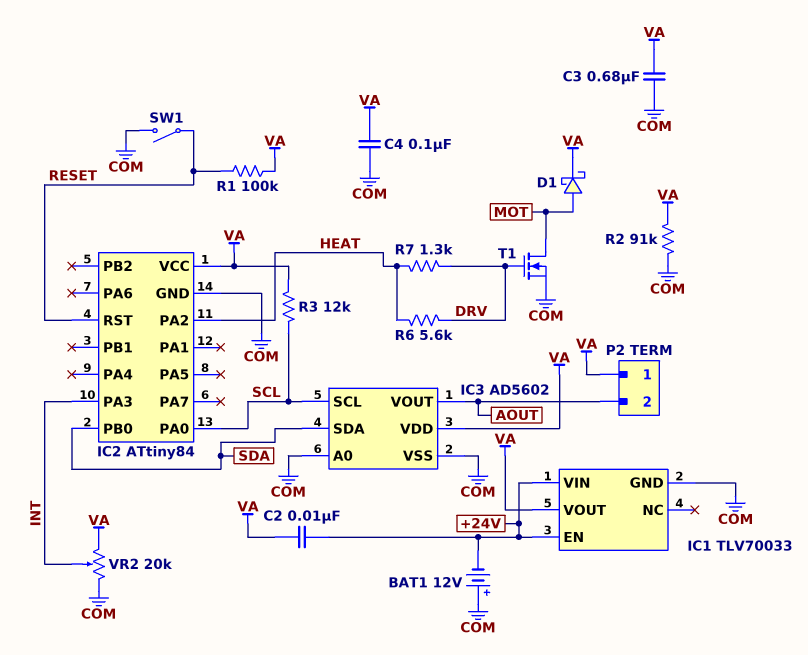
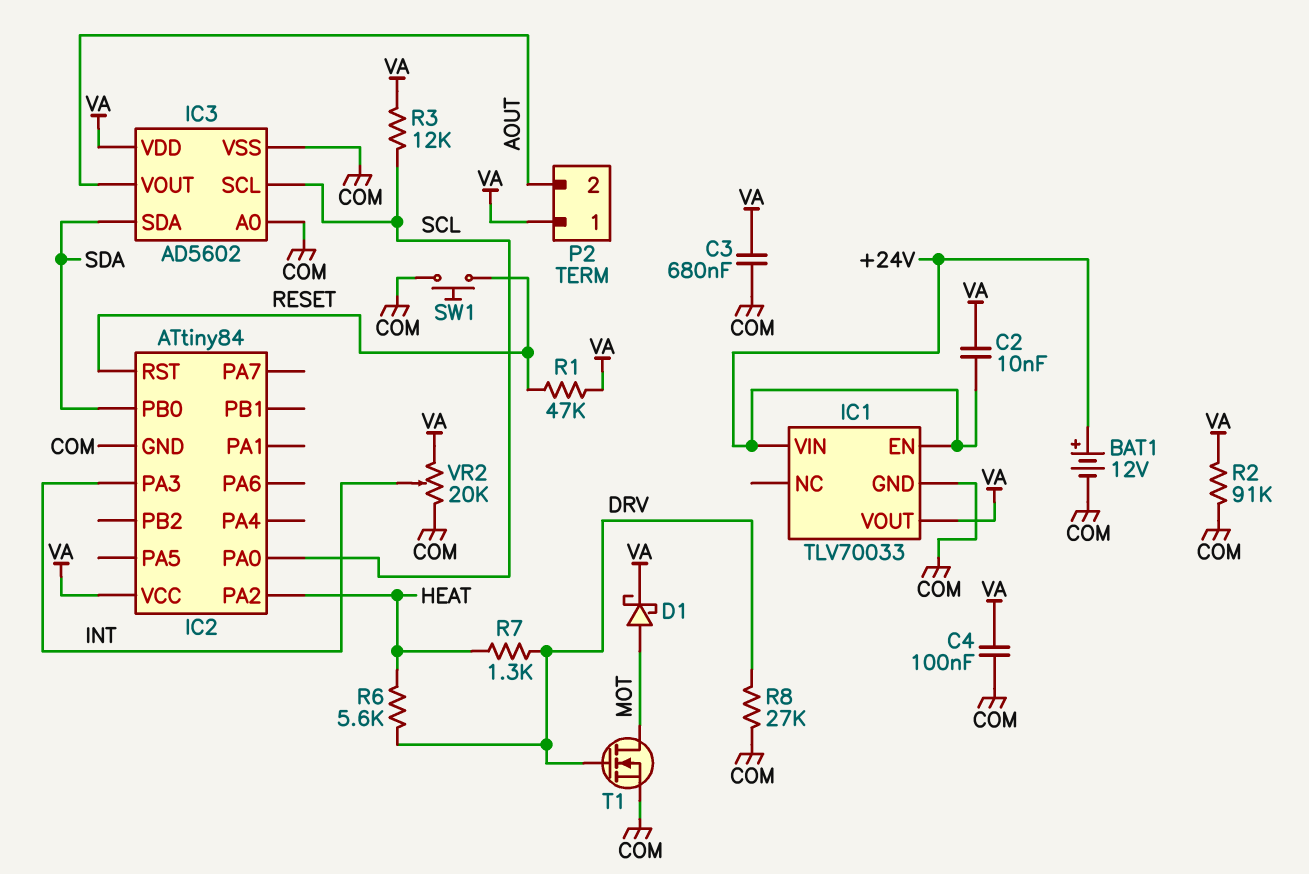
BAT1: 12V (plus COM, minus +24V) -> 12V (plus +24V, minus COM)
R1: 100k (RESET, VA) -> 47k (RESET, VA)
R8: none -> 27k (COM, DRV)
SW1: switch (COM, RESET) -> button (COM, RESET)

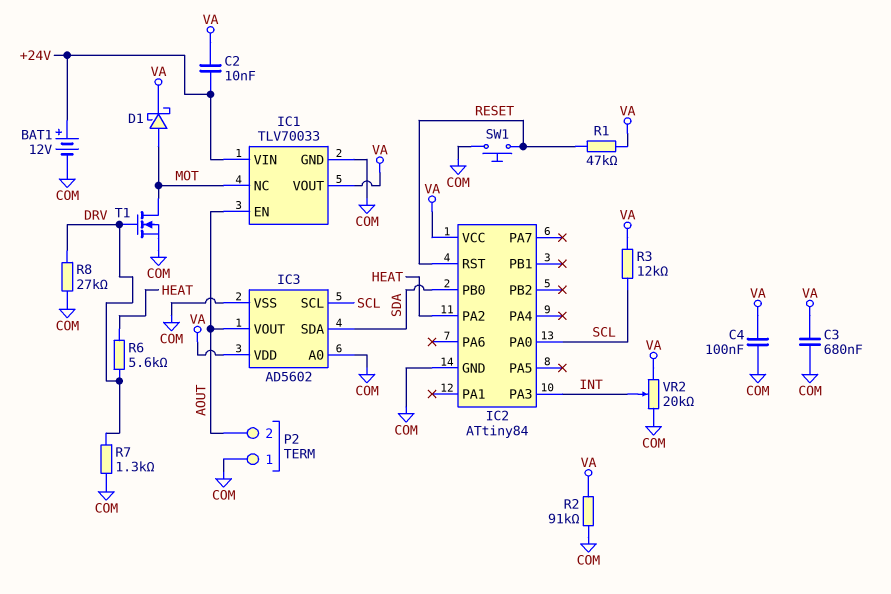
IC1 pin EN: +24V -> AOUT
IC1 pin NC: none -> MOT
P2 pin 1: VA -> COM
R7: 1.3k (DRV, HEAT) -> 1.3k (COM, DRV)

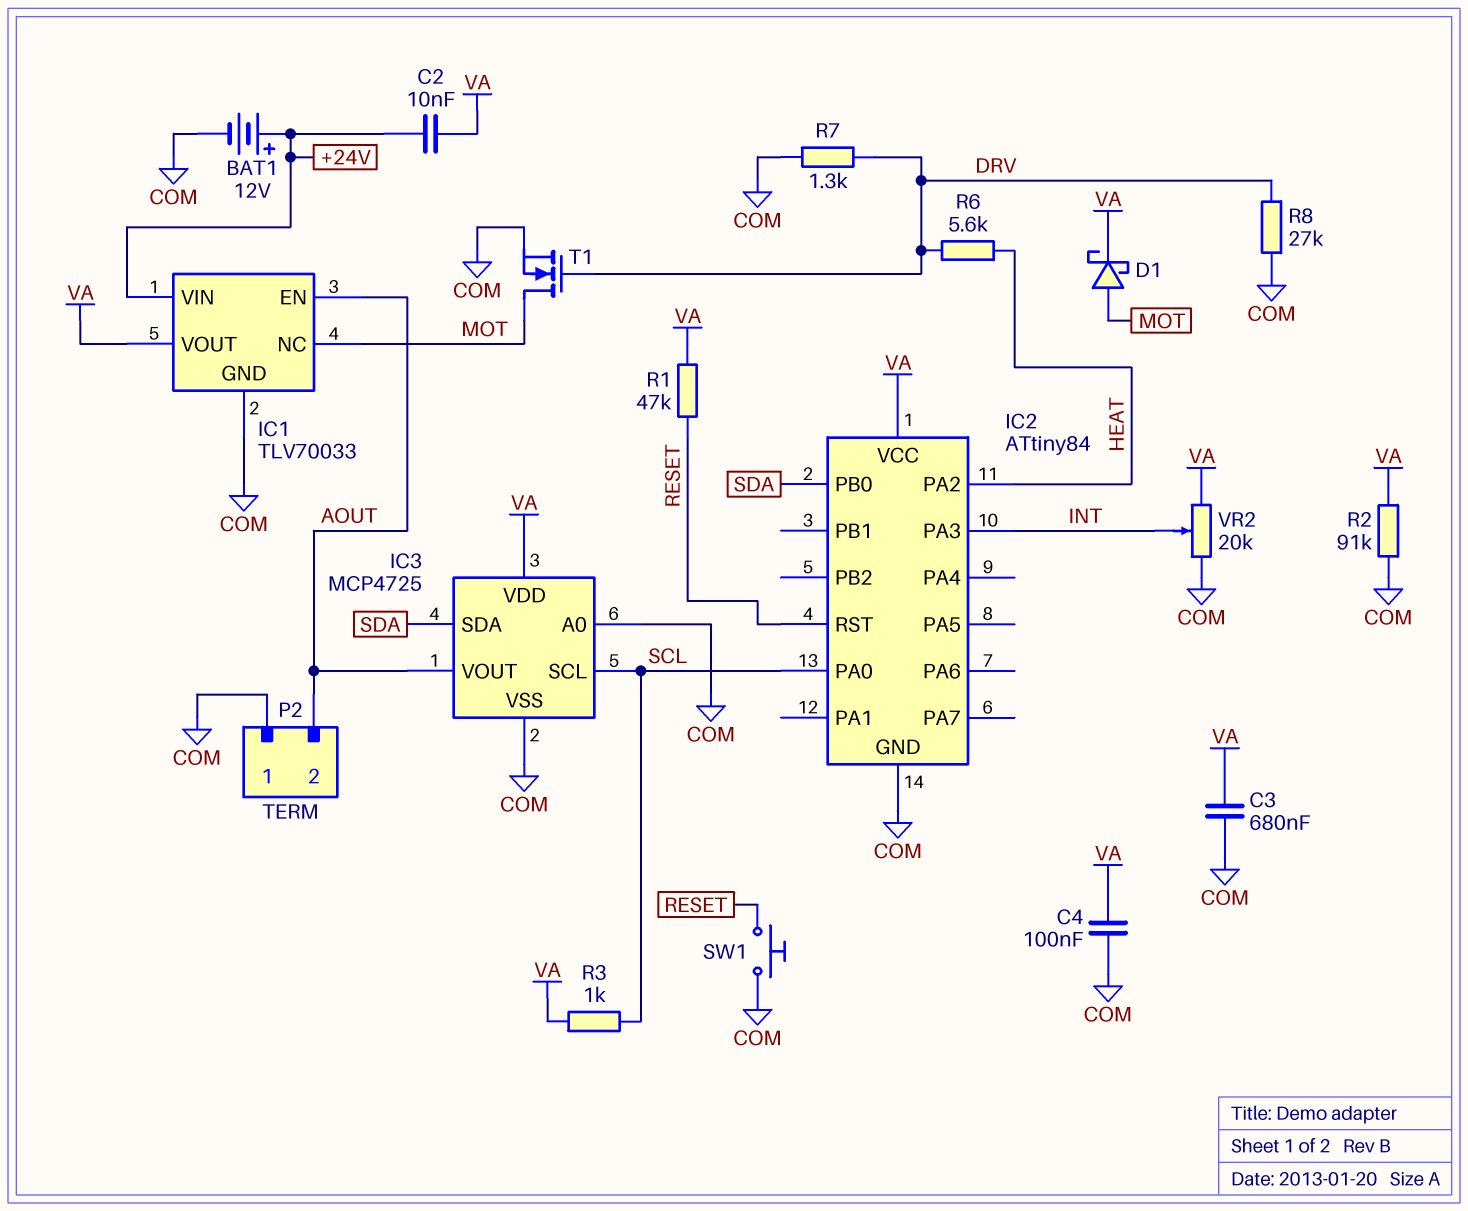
IC3: AD5602 -> MCP4725
R3: 12k (SCL, VA) -> 1k (SCL, VA)

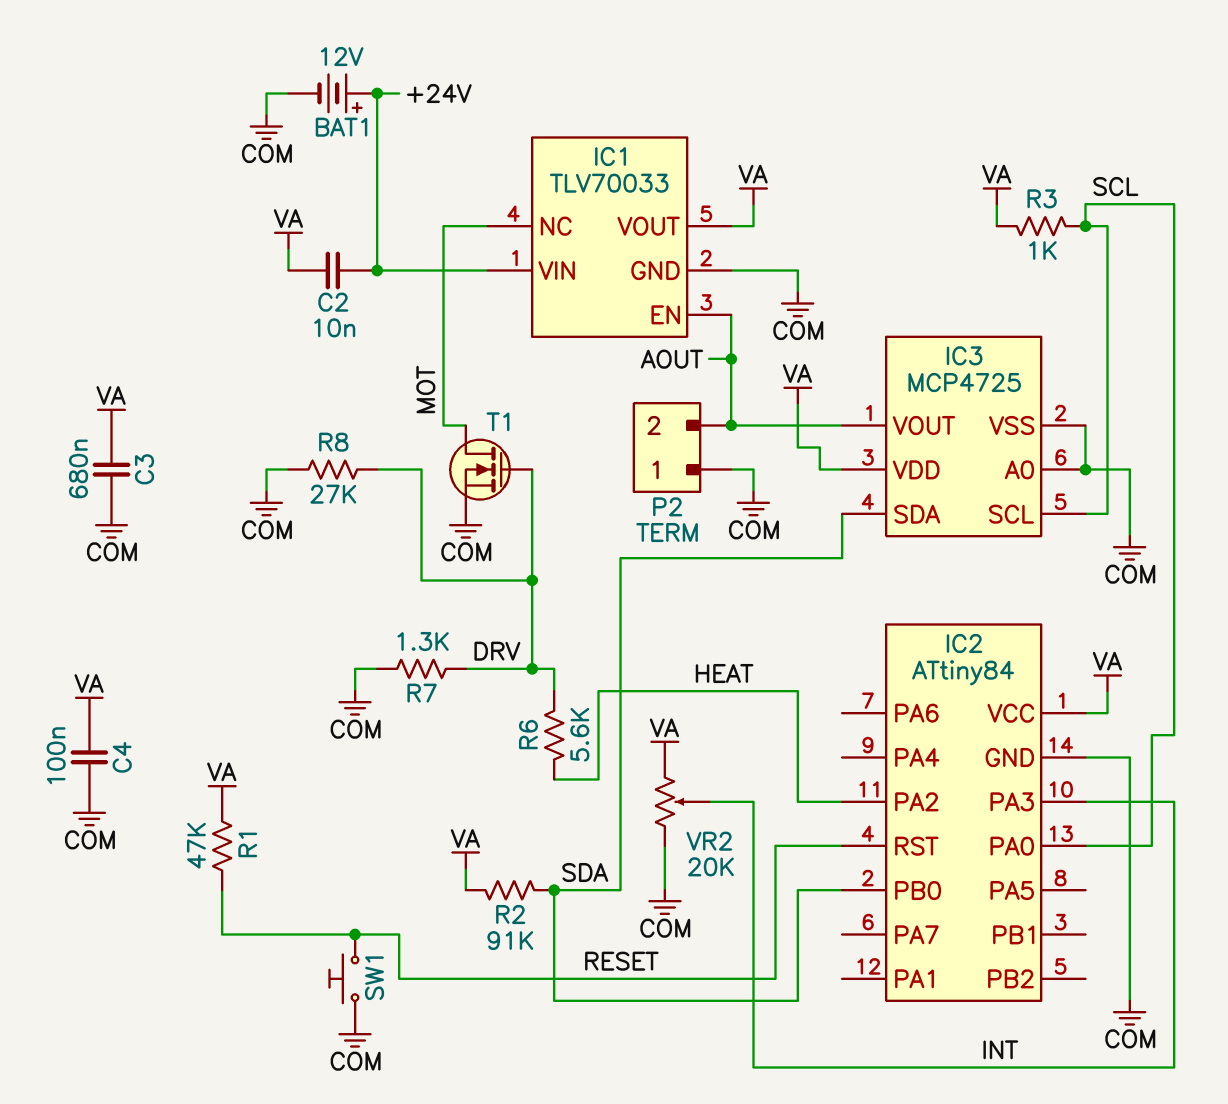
D1: schottky (A MOT, K VA) -> none
R2: 91k (COM, VA) -> 91k (SDA, VA)

